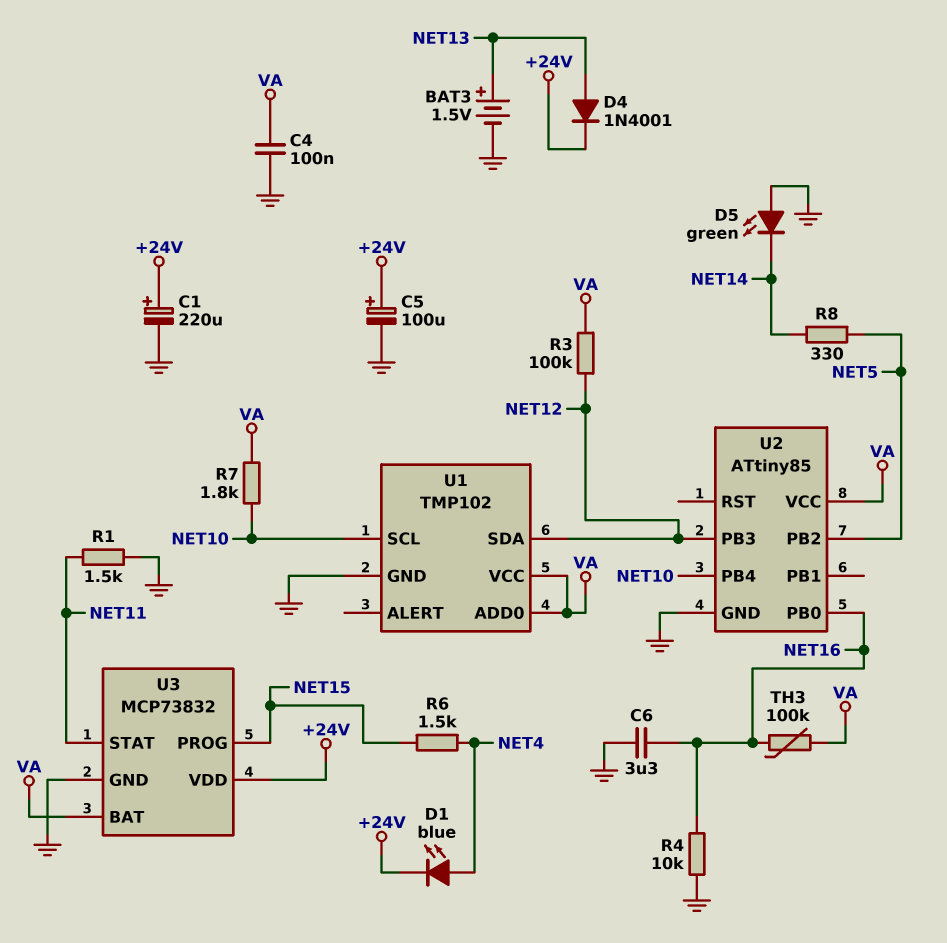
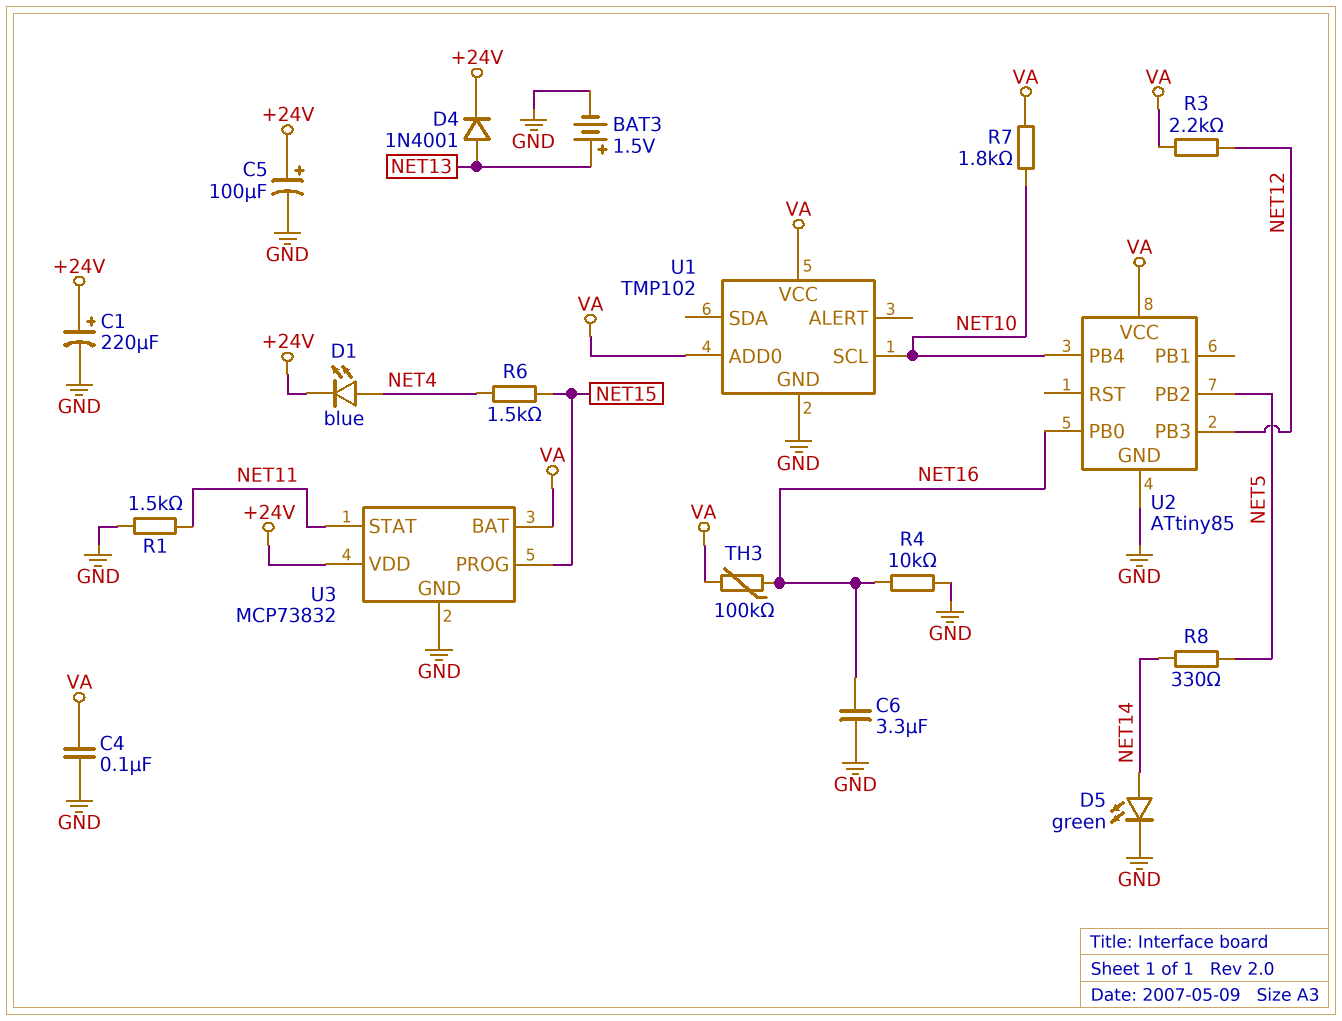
D5: LED green (A GND, K NET14) -> LED green (A NET14, K GND)
R3: 100k (NET12, VA) -> 2.2k (NET12, VA)
U1 pin SDA: NET12 -> none

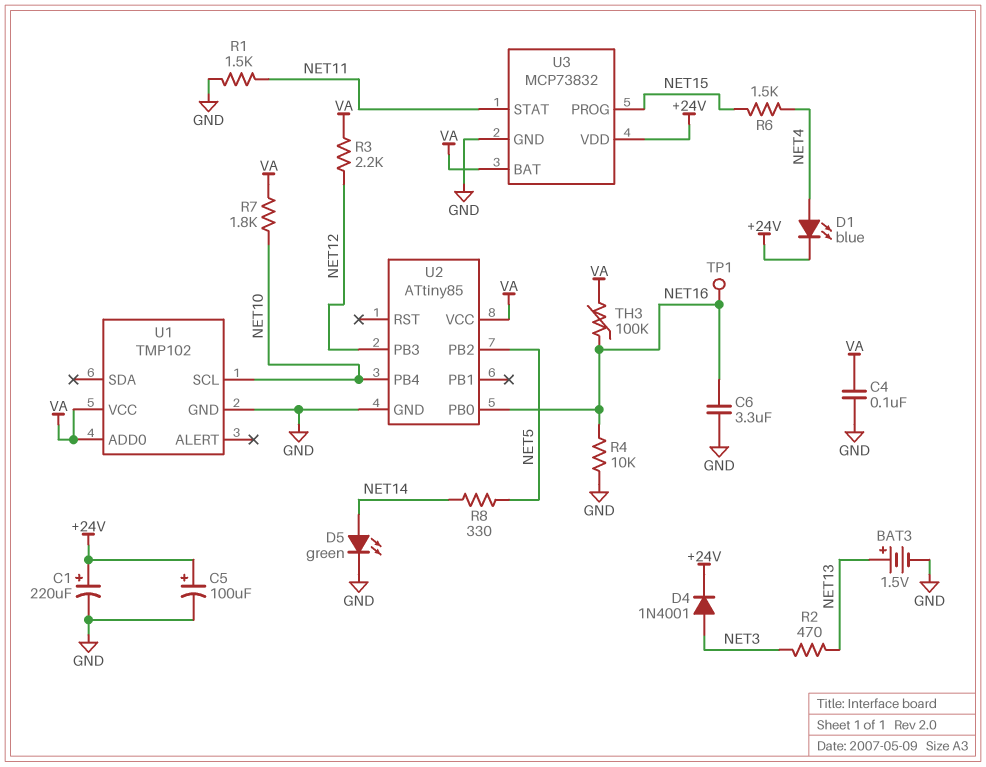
D4: diode 1N4001 (A NET13, K +24V) -> diode 1N4001 (A NET3, K +24V)
R2: none -> 470 (NET3, NET13)
TP1: none -> test point (NET16)

